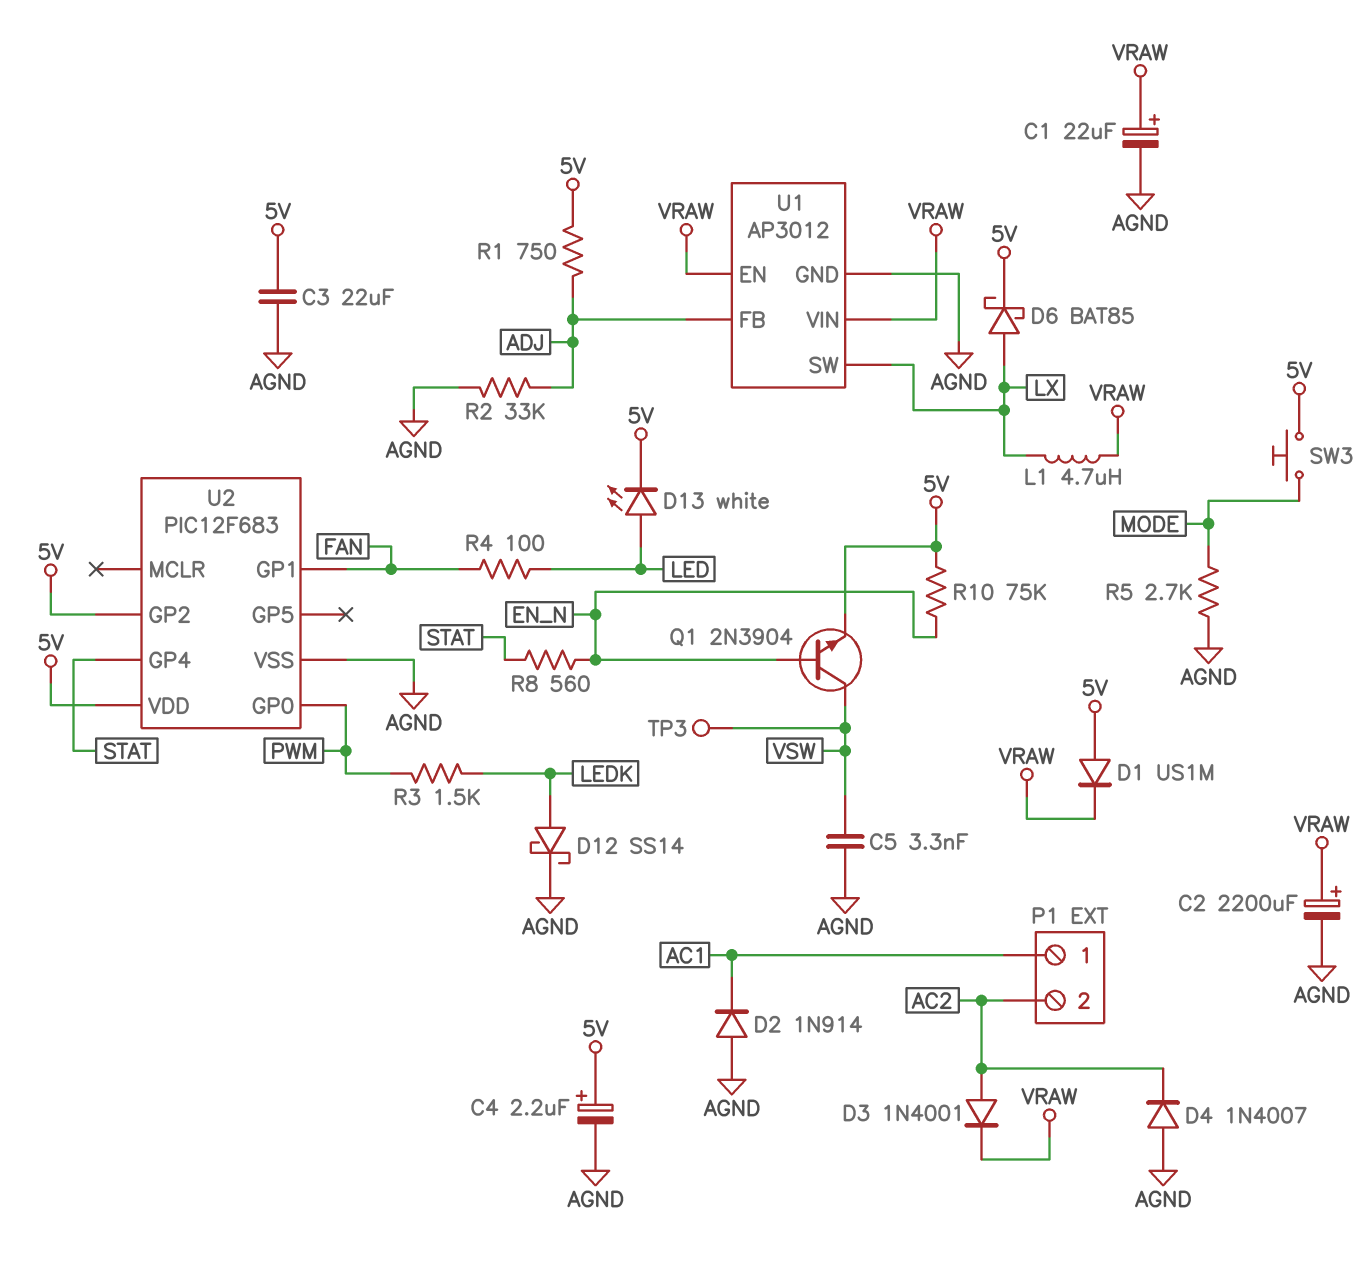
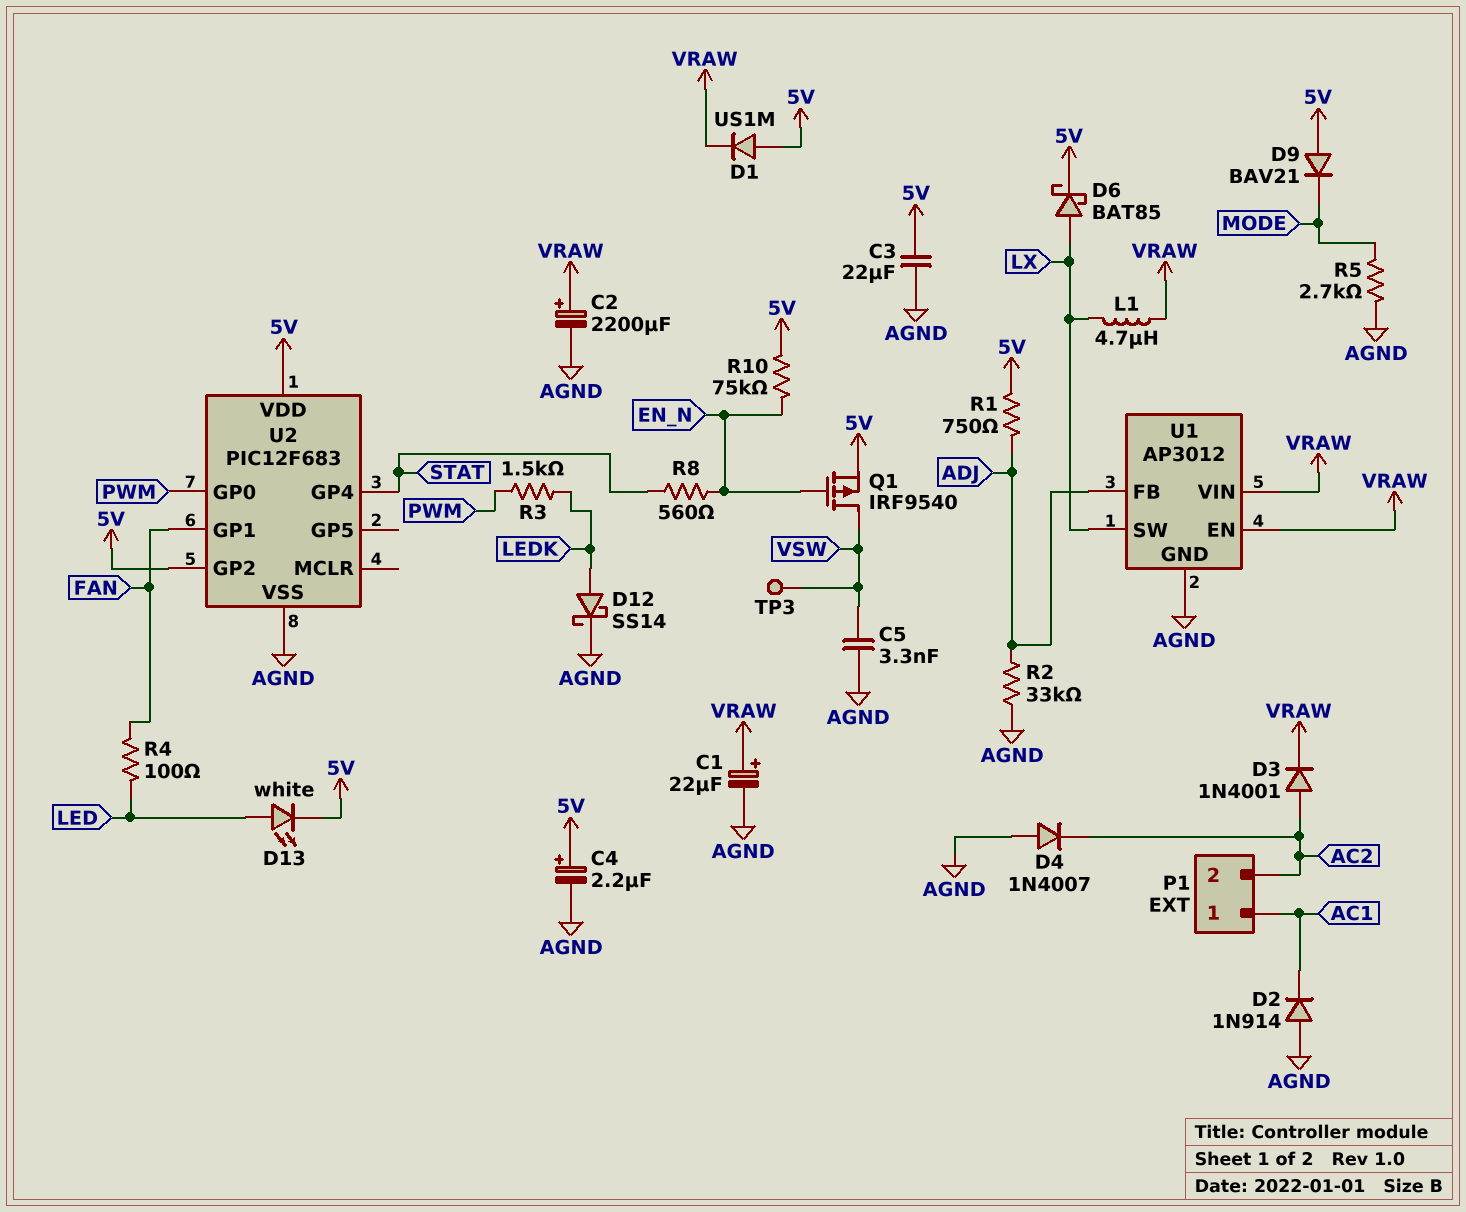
D9: none -> diode BAV21 (A 5V, K MODE)
Q1: NPN 2N3904 (B EN_N, C VSW, E 5V) -> PMOS IRF9540 (G EN_N, D VSW, S 5V)
SW3: button (5V, MODE) -> none

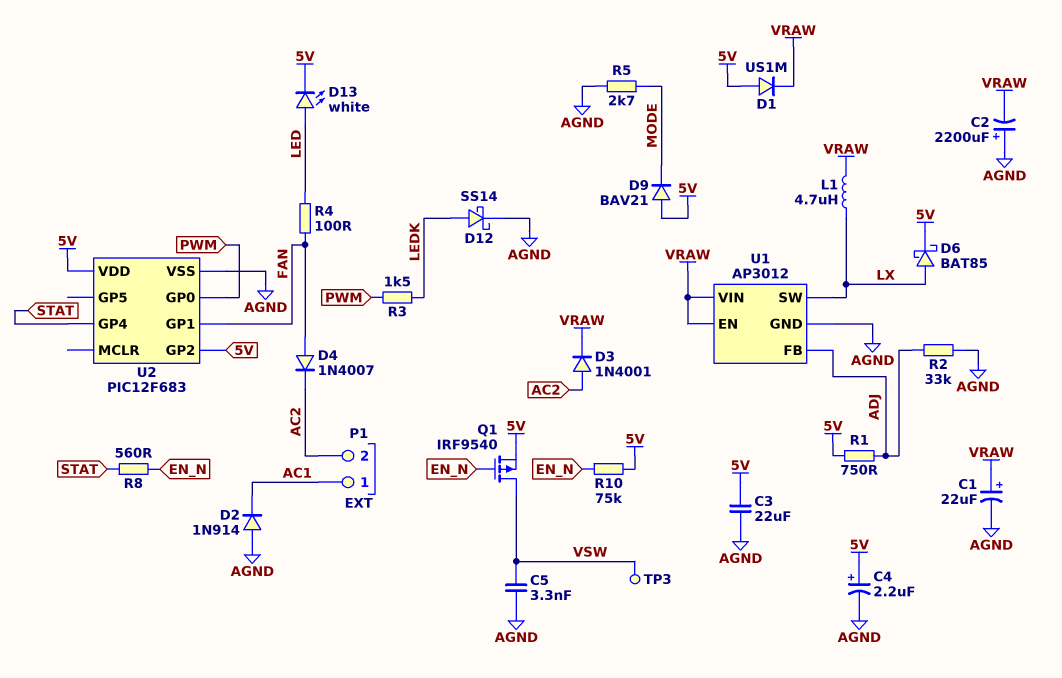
C2: 2200uF (plus VRAW, minus AGND) -> 2200uF (plus AGND, minus VRAW)
D4: diode 1N4007 (A AGND, K AC2) -> diode 1N4007 (A FAN, K AC2)

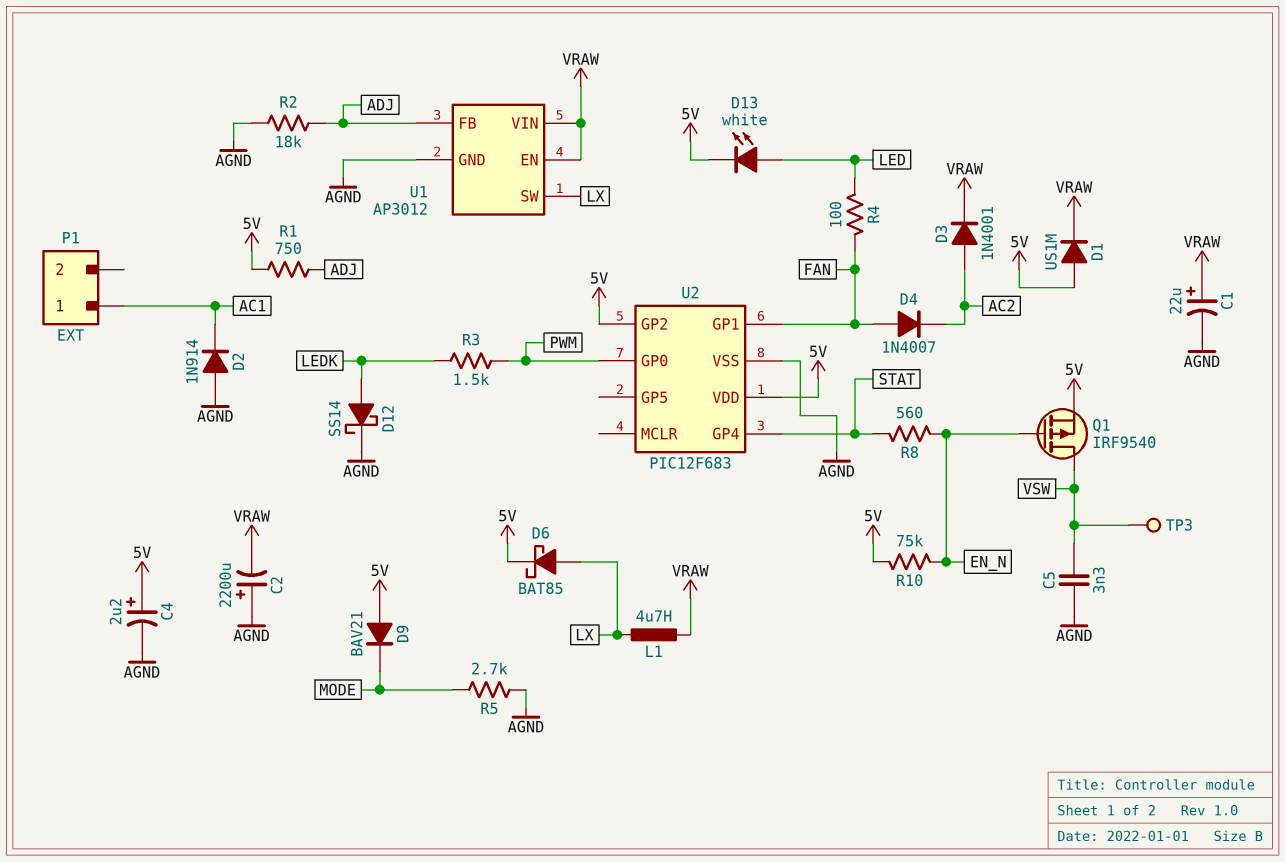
C3: 22uF (5V, AGND) -> none
P1 pin 2: AC2 -> none
R2: 33k (ADJ, AGND) -> 18k (ADJ, AGND)

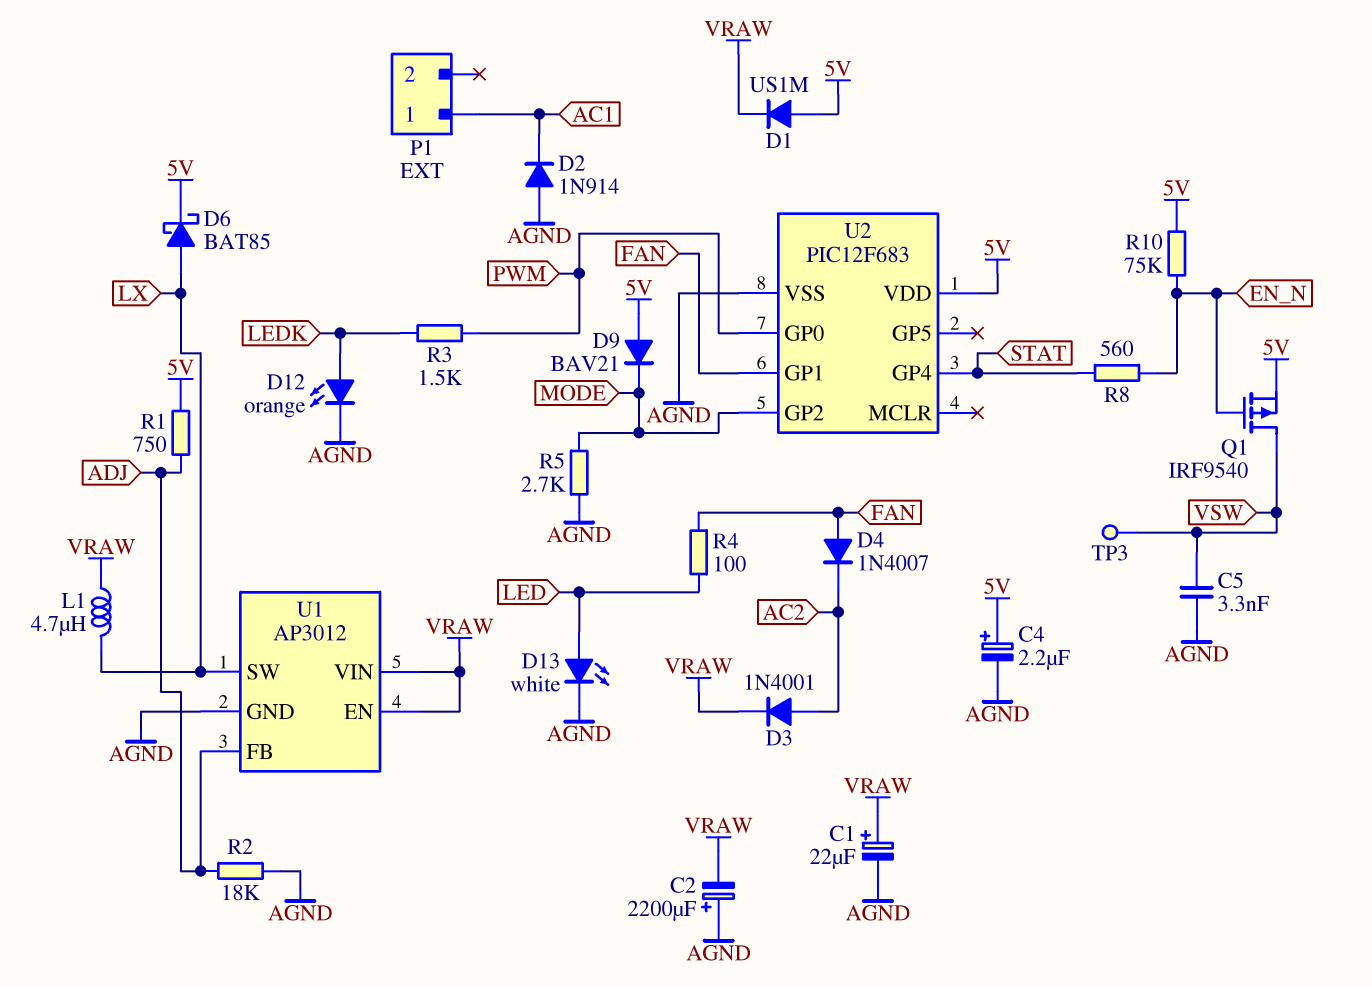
D12: schottky SS14 (A LEDK, K AGND) -> LED orange (A LEDK, K AGND)
D13: LED white (A LED, K 5V) -> LED white (A LED, K AGND)
U2 pin GP2: 5V -> MODE

